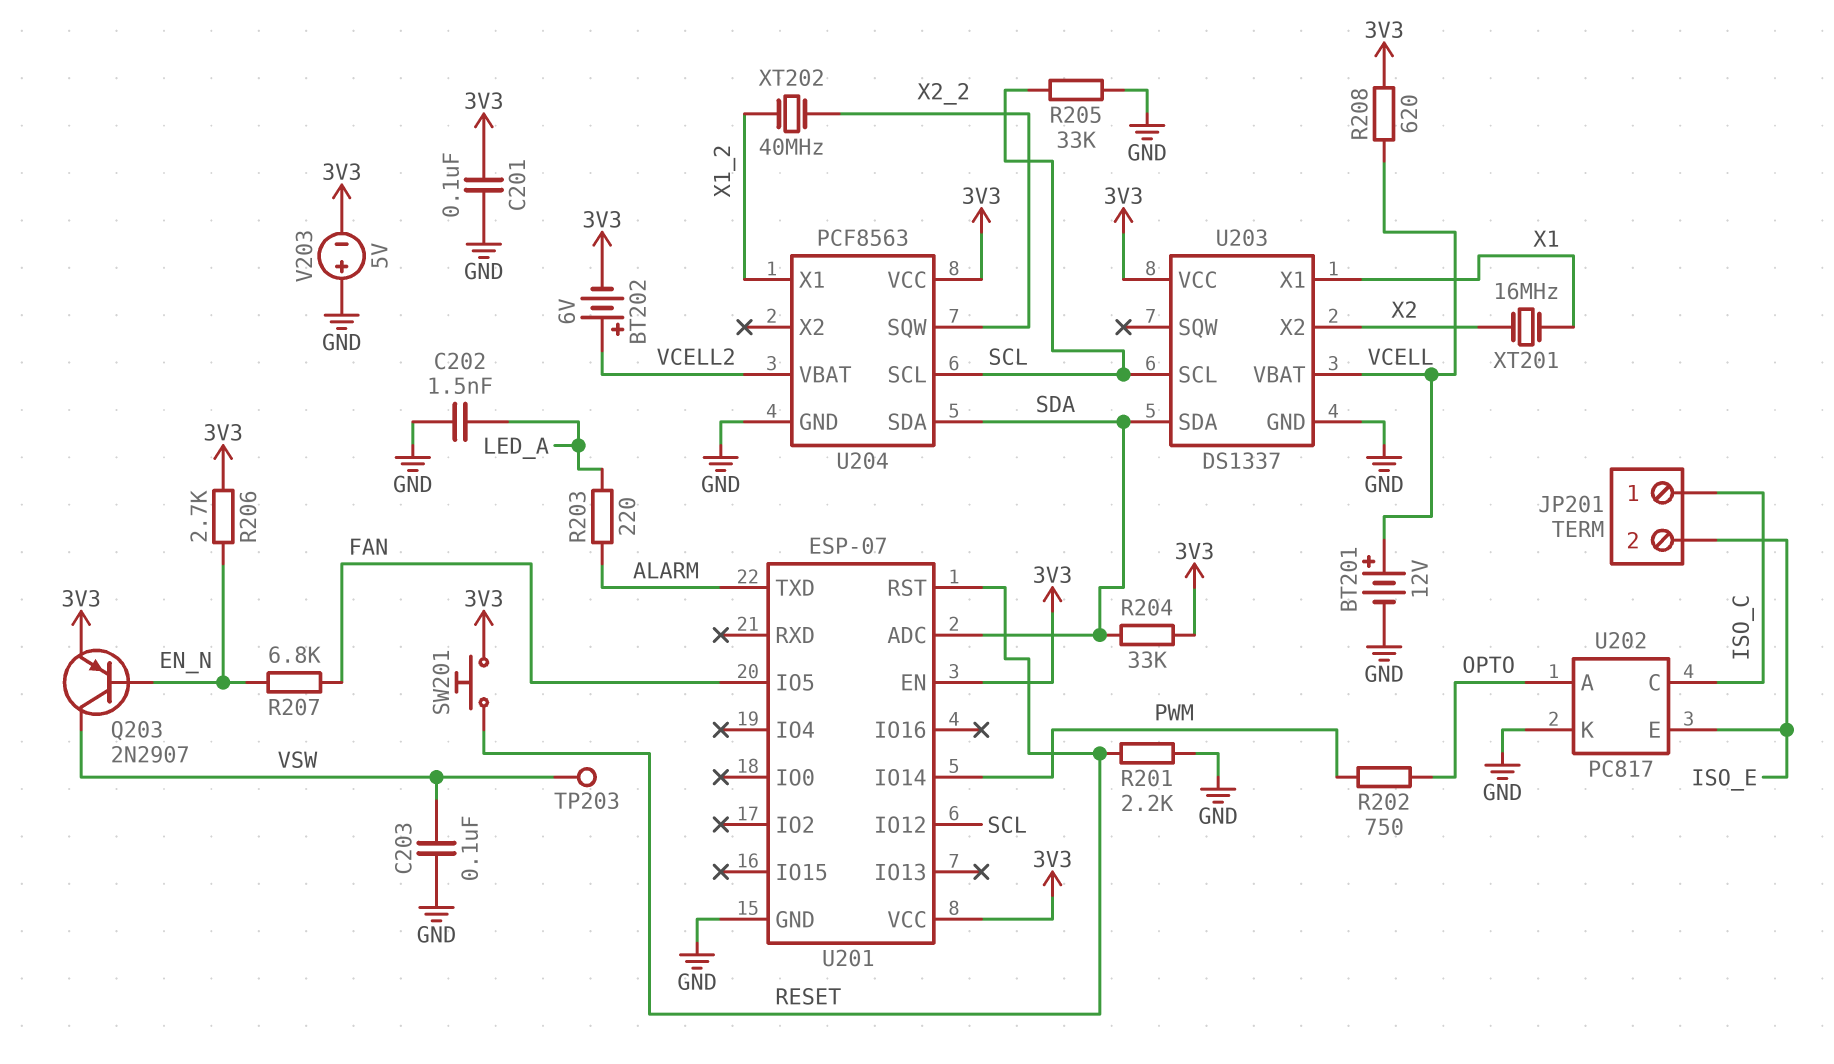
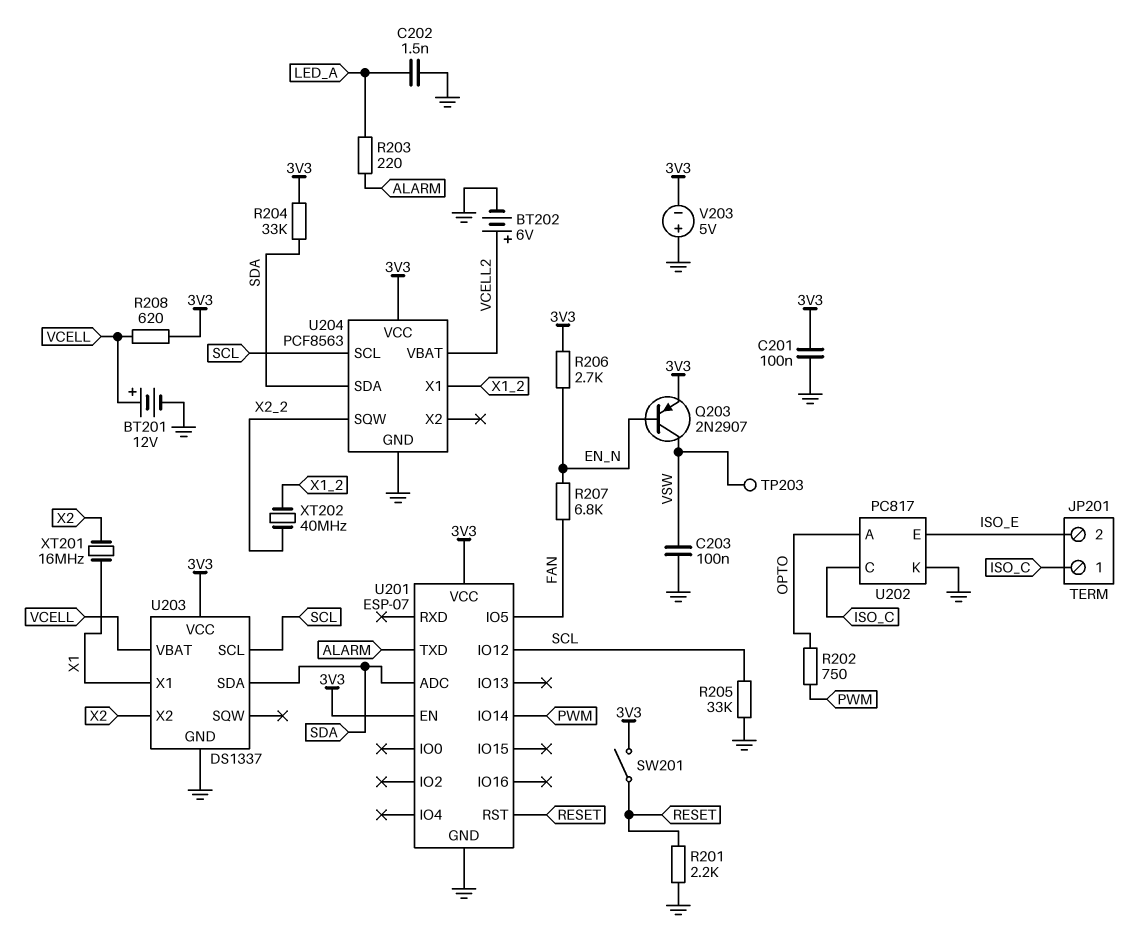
BT202: 6V (plus VCELL2, minus 3V3) -> 6V (plus VCELL2, minus GND)
SW201: button (3V3, RESET) -> switch (3V3, RESET)

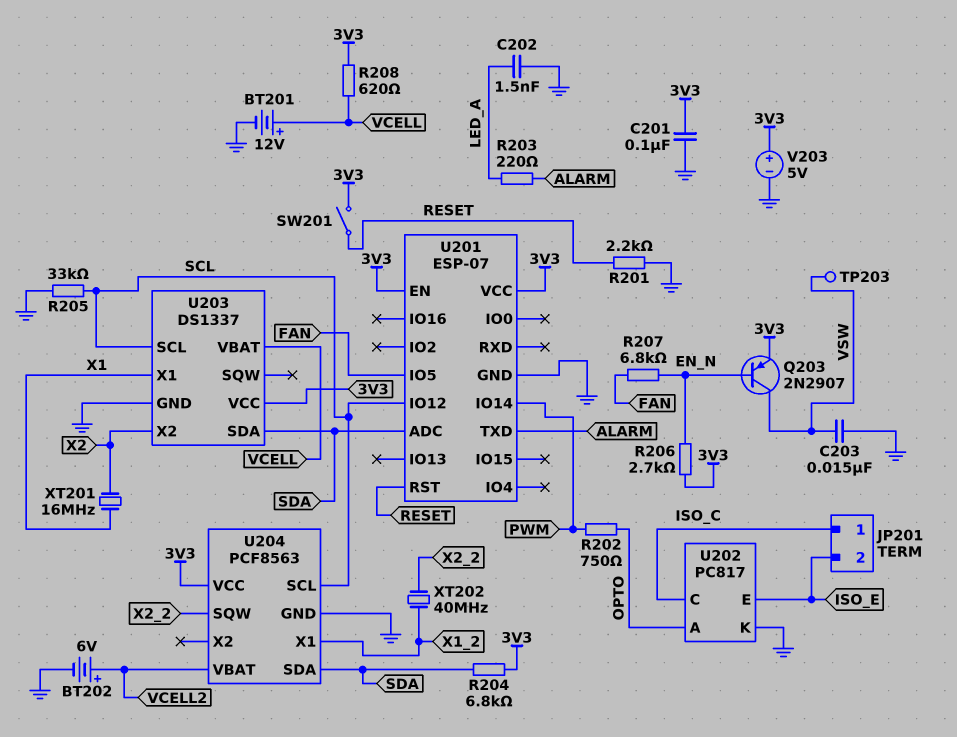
C203: 100nF (GND, VSW) -> 15nF (GND, VSW)
R204: 33k (3V3, SDA) -> 6.8k (3V3, SDA)
V203: 5V (plus GND, minus 3V3) -> 5V (plus 3V3, minus GND)

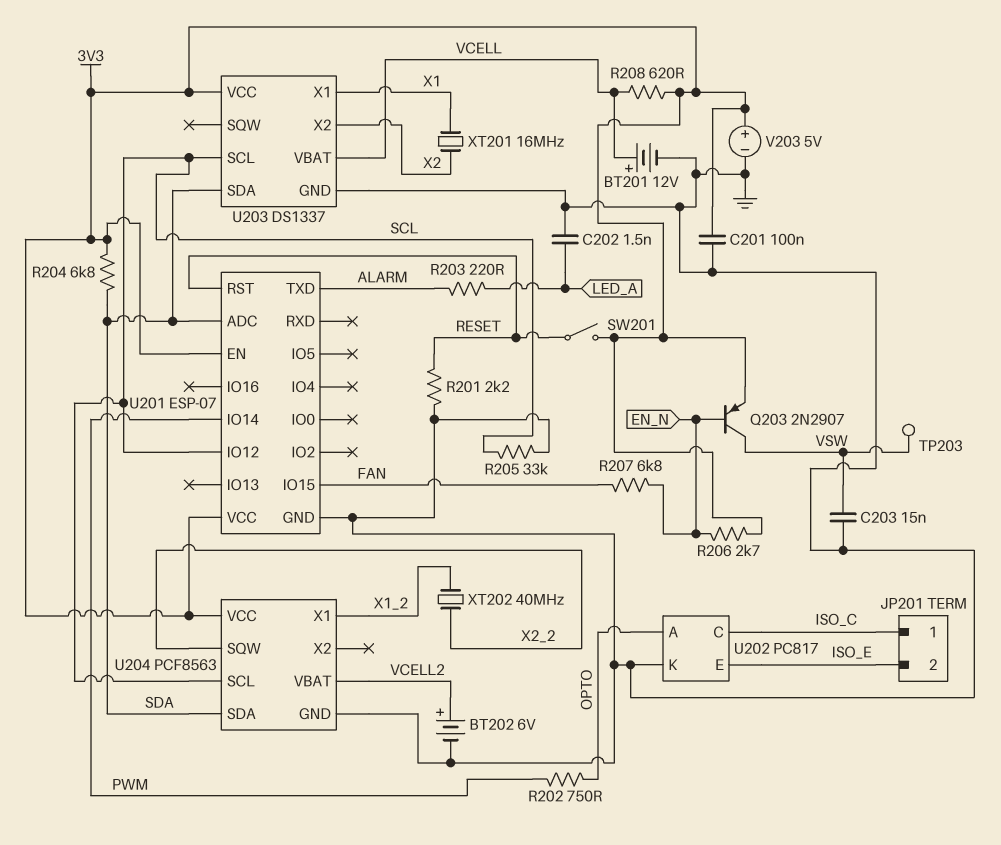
U201 pin IO5: FAN -> none
U201 pin IO15: none -> FAN

